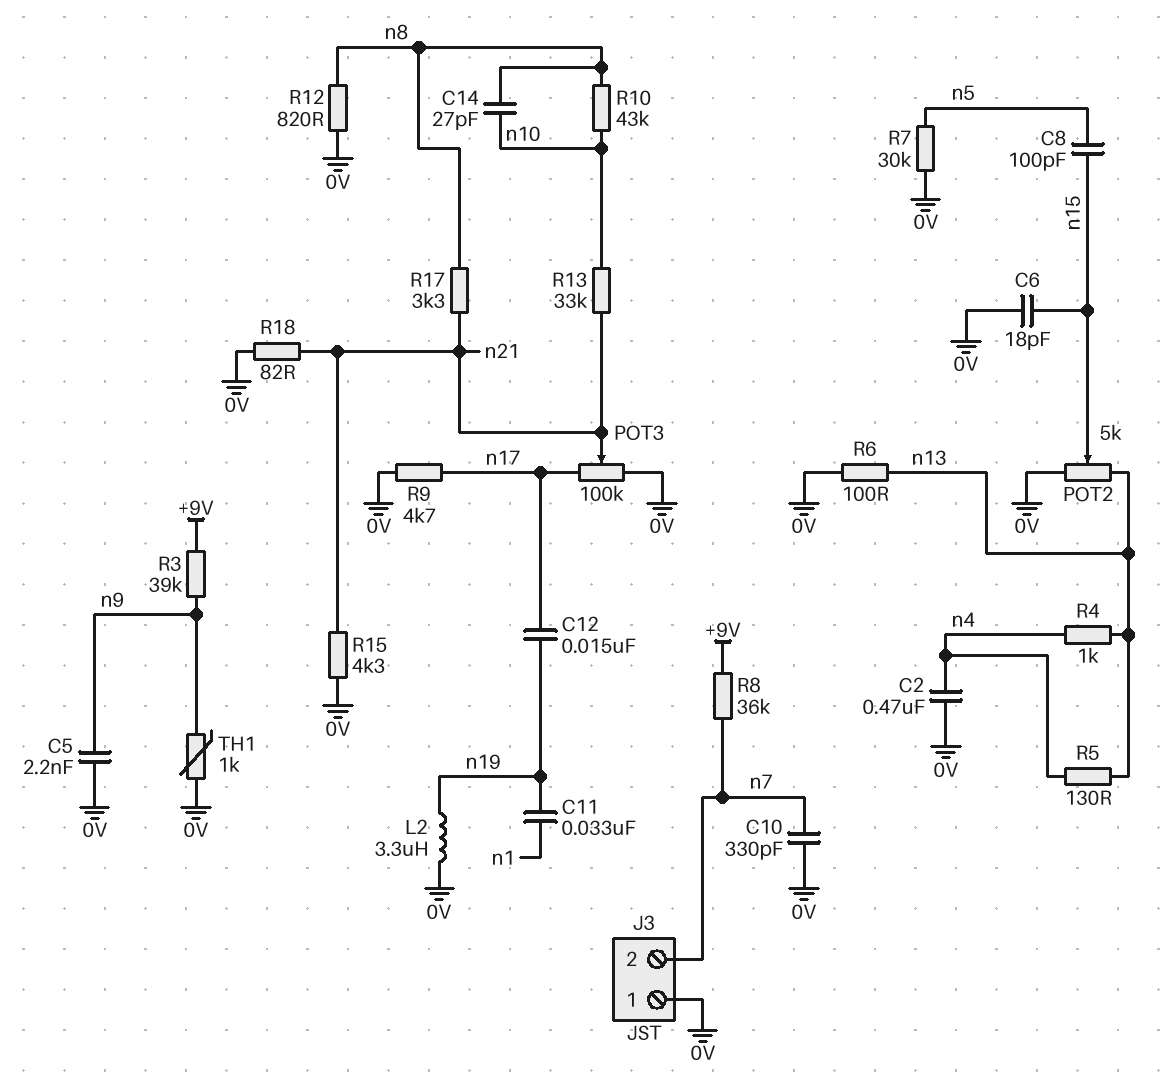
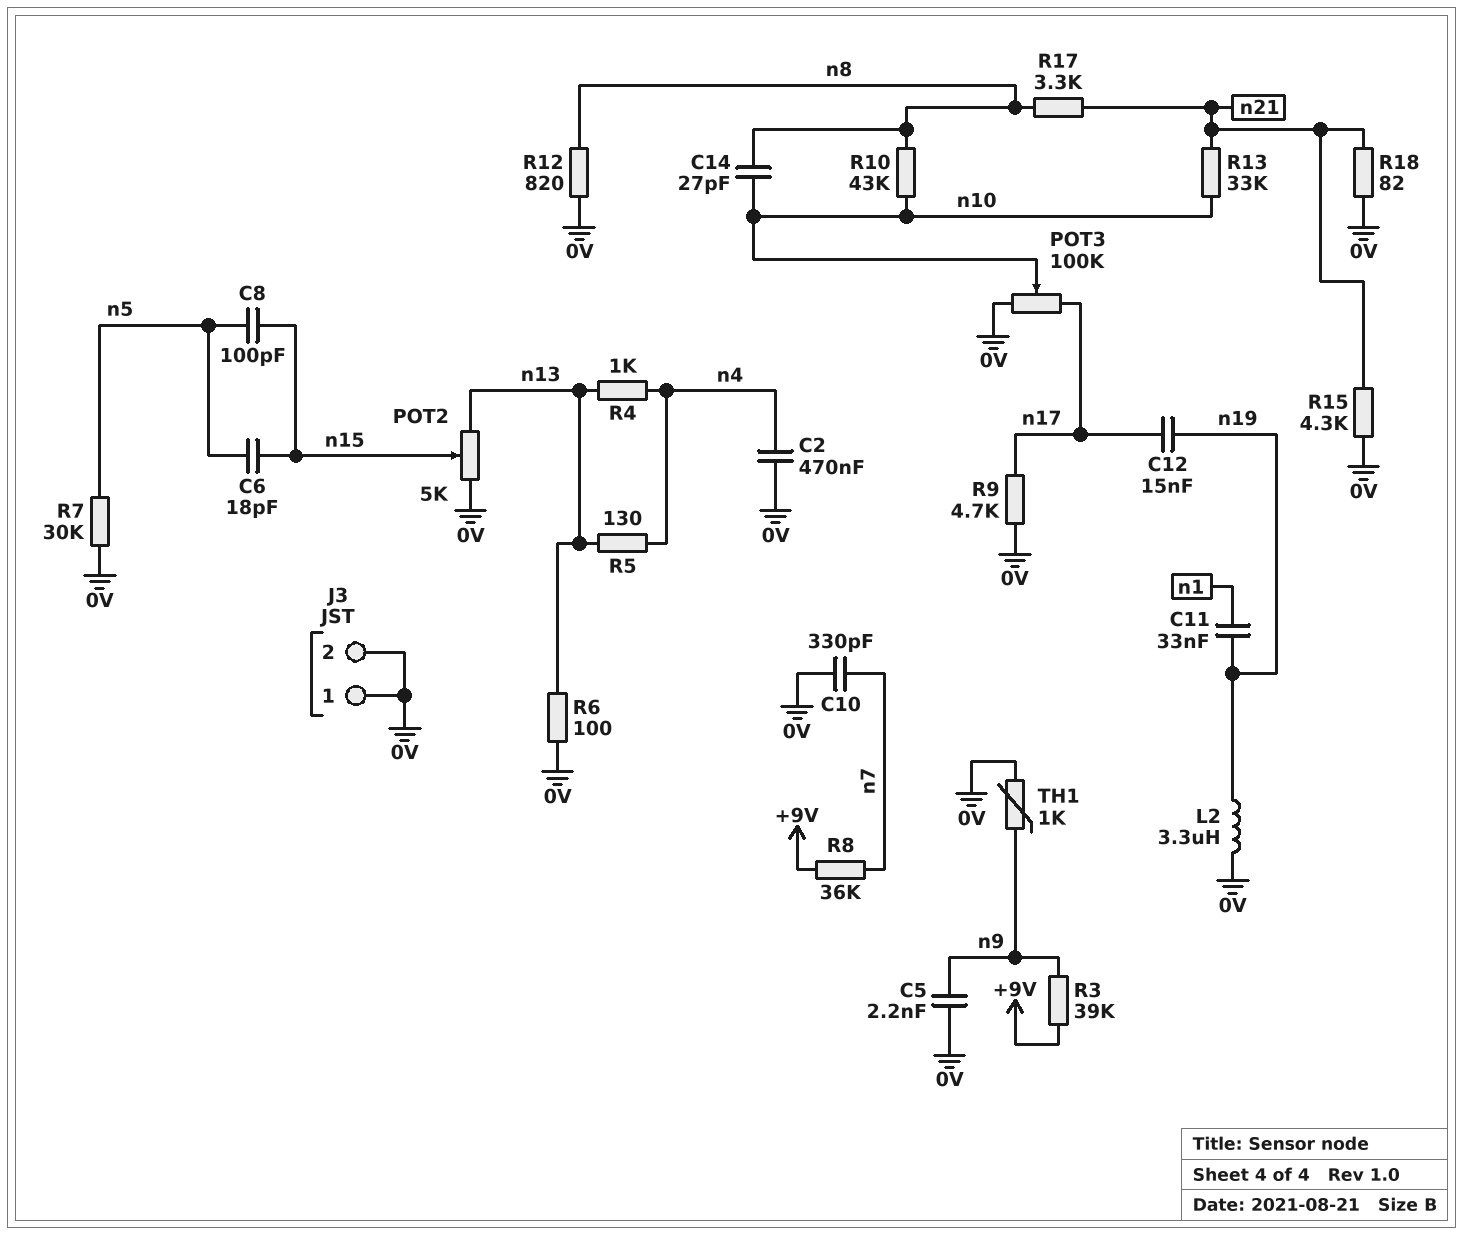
C6: 18pF (0V, n15) -> 18pF (n5, n15)
J3 pin 2: n7 -> 0V
POT3: 100k (0V, n17, wiper n21) -> 100k (0V, n17, wiper n10)

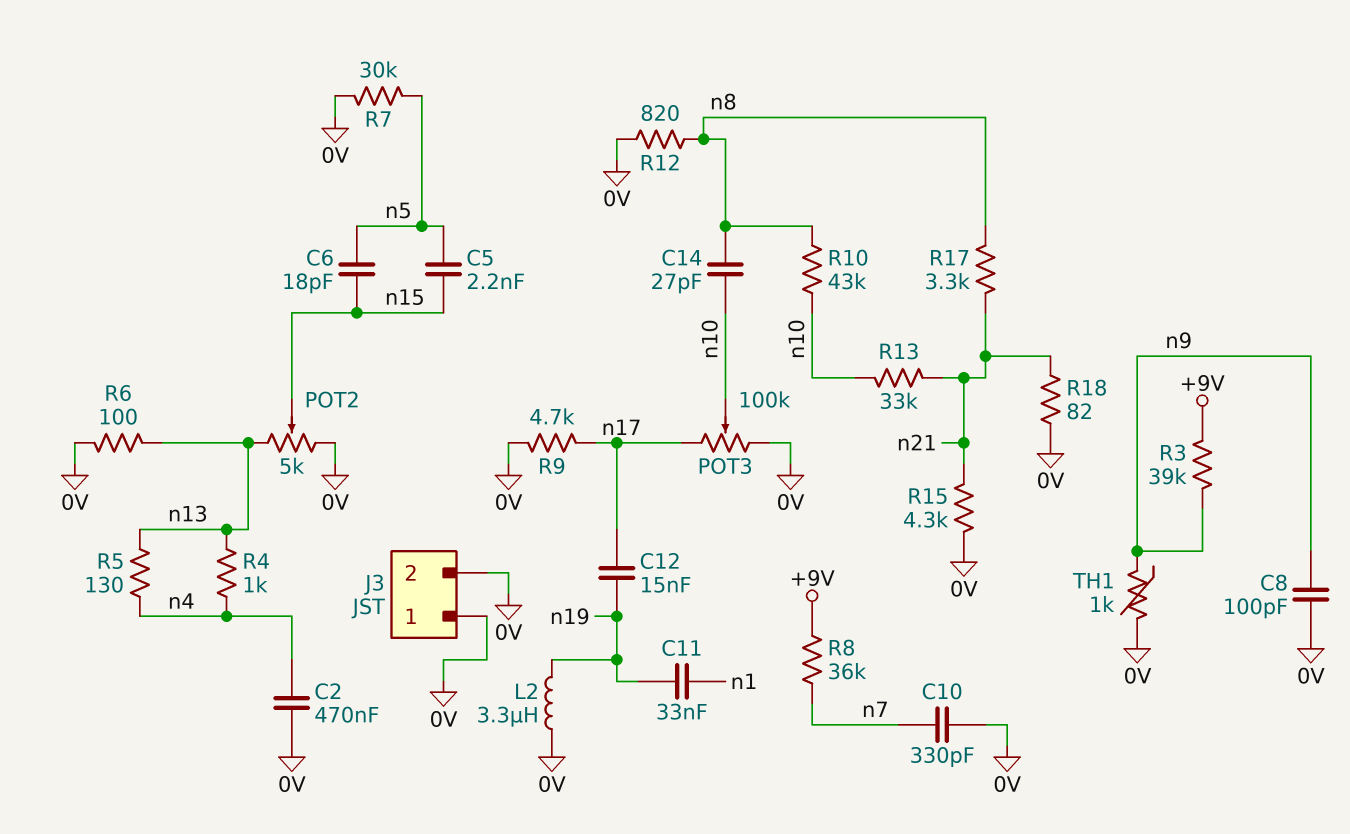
C5: 2.2nF (0V, n9) -> 2.2nF (n5, n15)
C8: 100pF (n5, n15) -> 100pF (0V, n9)

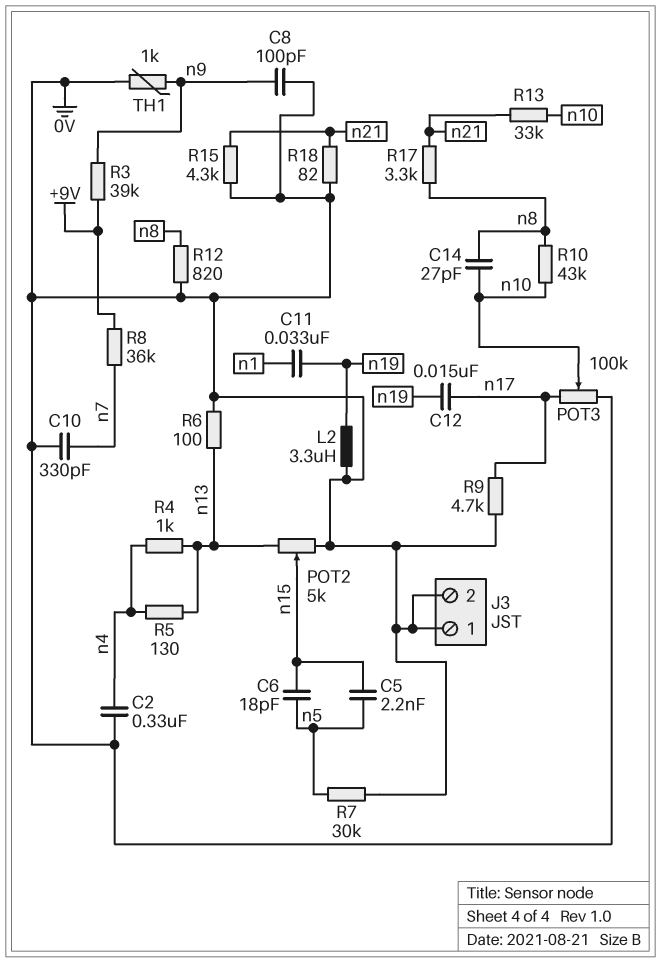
C2: 470nF (0V, n4) -> 330nF (0V, n4)

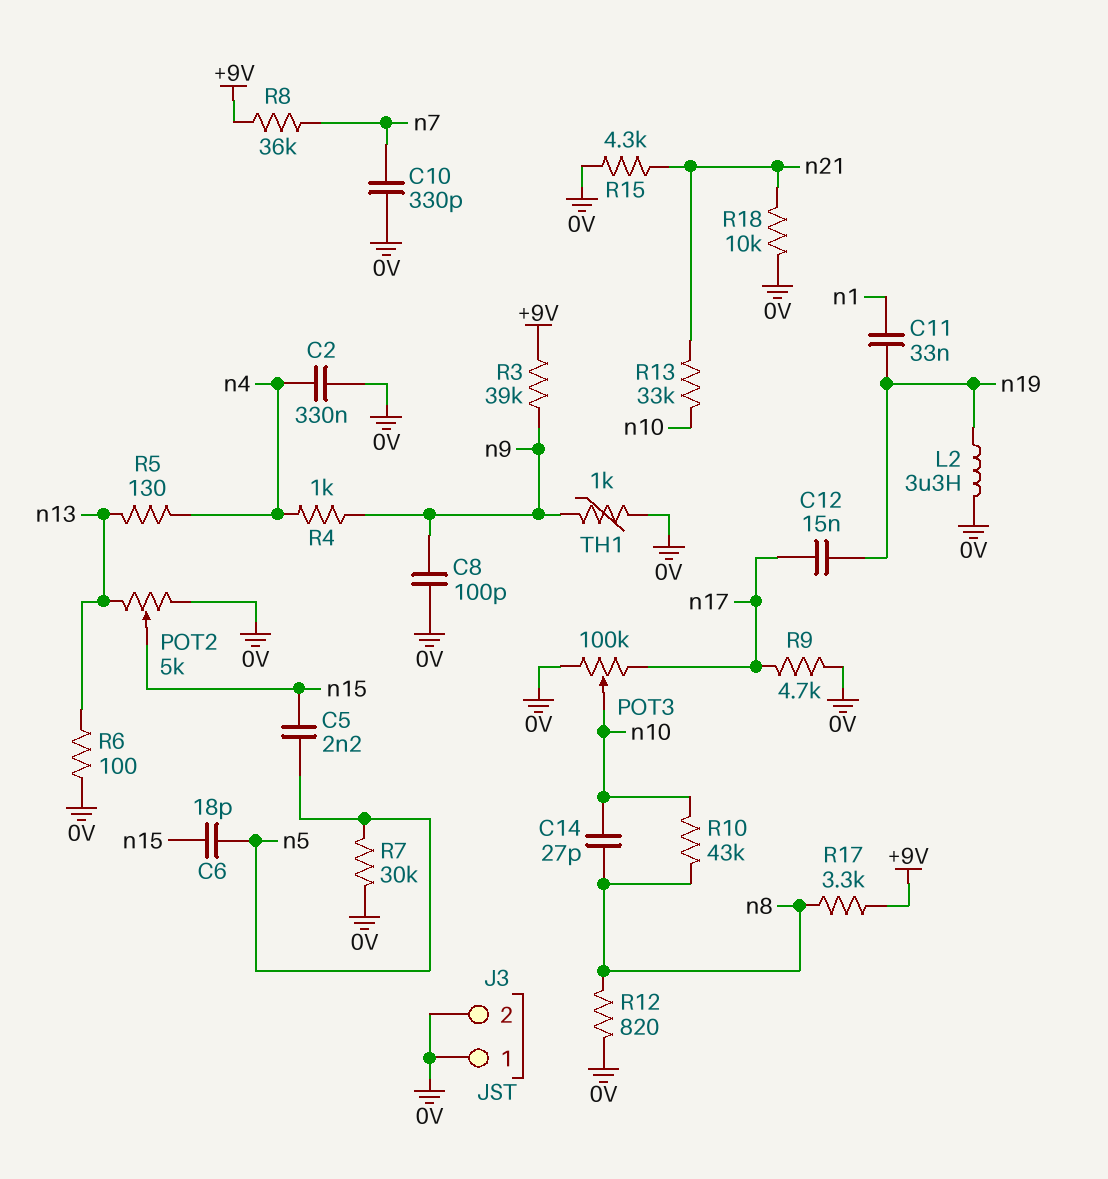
R4: 1k (n4, n13) -> 1k (n4, n9)
R17: 3.3k (n8, n21) -> 3.3k (+9V, n8)
R18: 82 (0V, n21) -> 10k (0V, n21)

